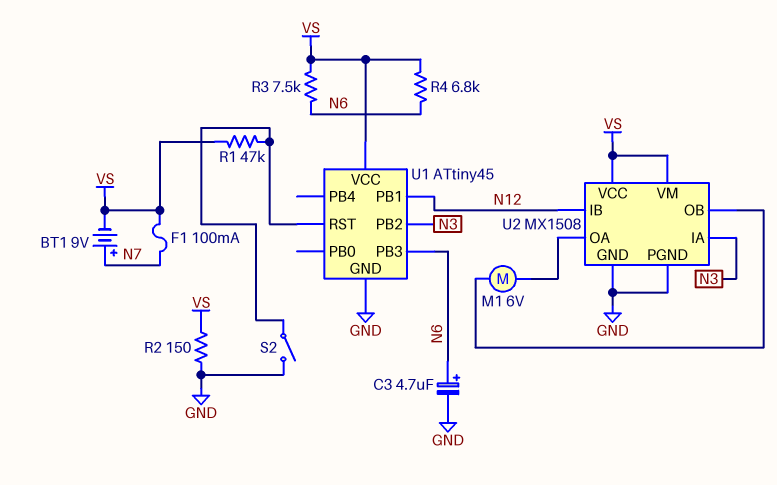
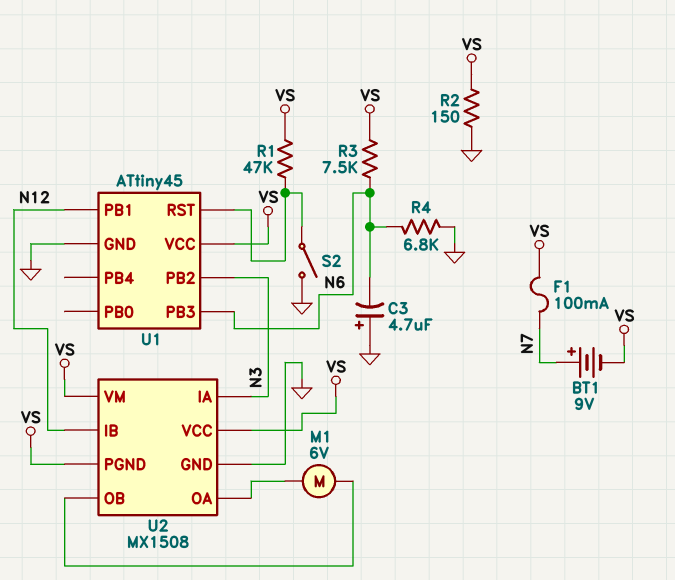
C3: 4.7uF (plus N6, minus GND) -> 4.7uF (plus GND, minus N6)
R4: 6.8k (N6, VS) -> 6.8k (GND, N6)
U2 pin PGND: GND -> VS

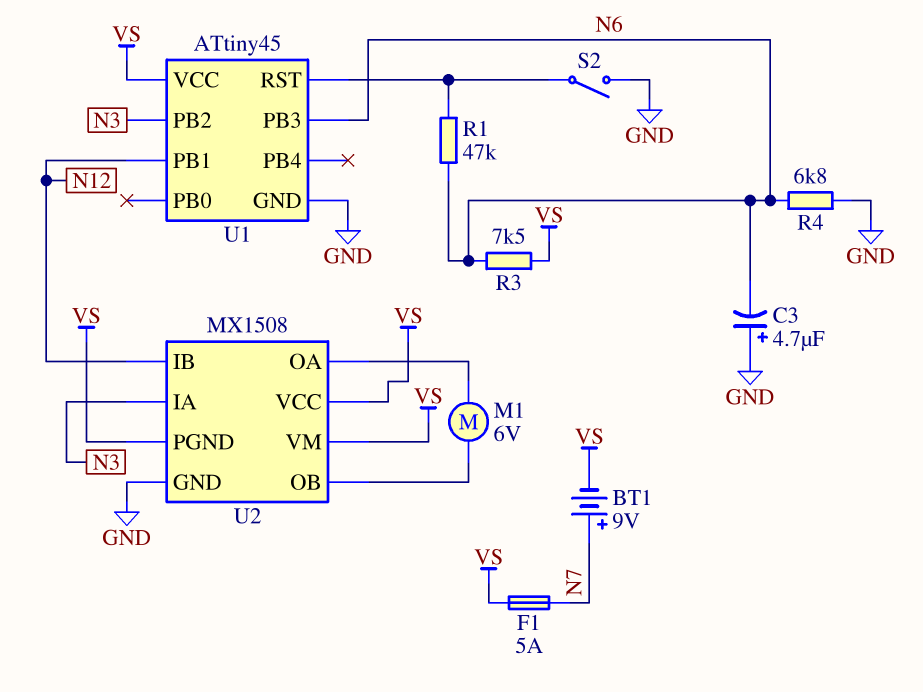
F1: 100mA (N7, VS) -> 5A (N7, VS)
R1: 47k (U1/RST, VS) -> 47k (N6, U1/RST)
R2: 150 (GND, VS) -> none

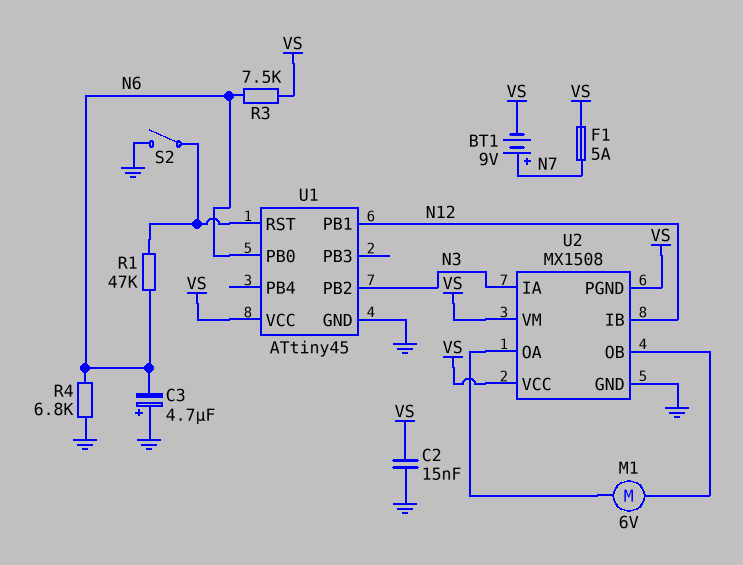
C2: none -> 15nF (GND, VS)
U1 pin PB0: none -> N6
U1 pin PB3: N6 -> none

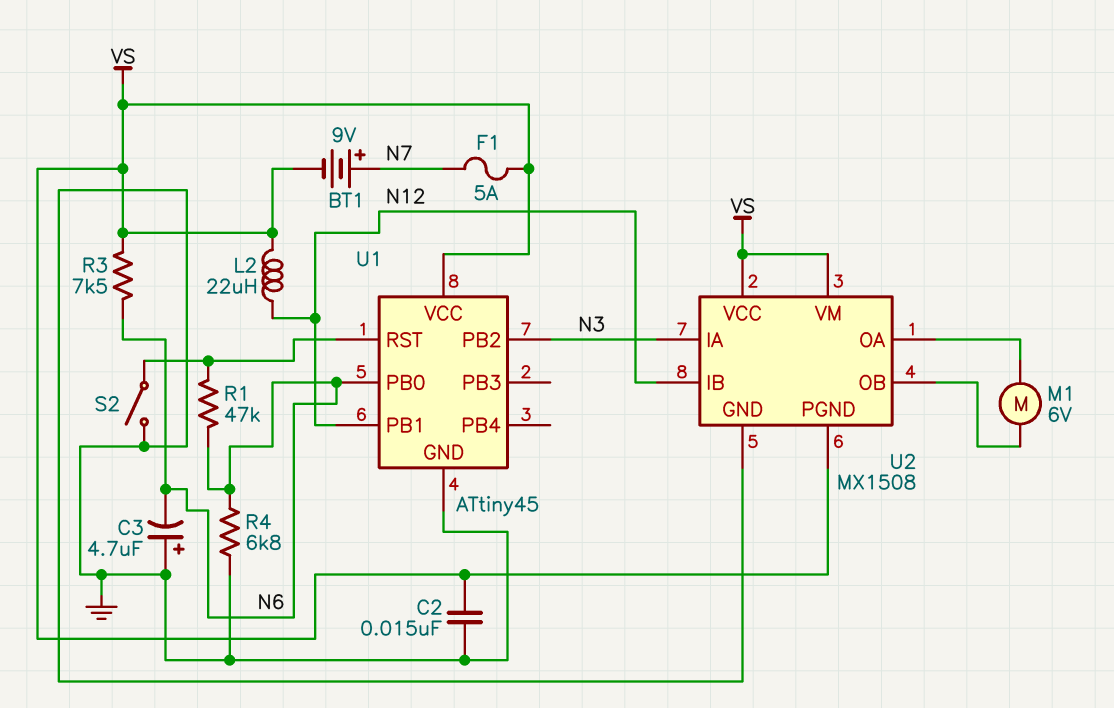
L2: none -> 22uH (N12, VS)

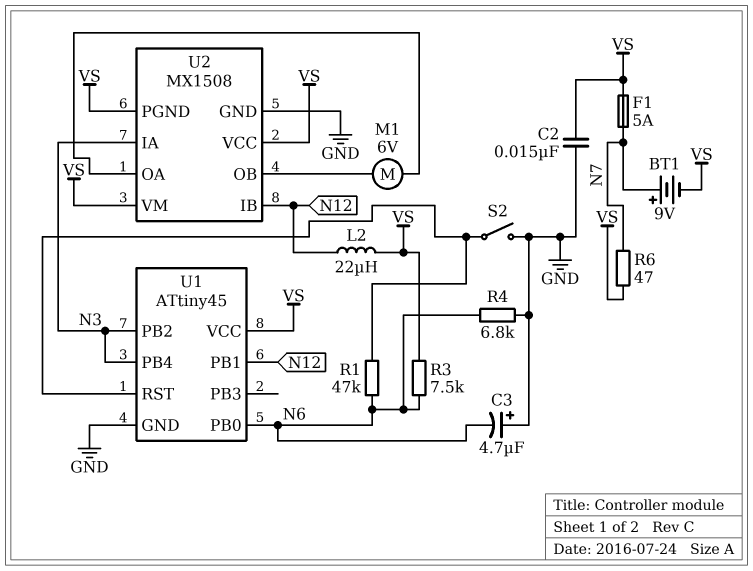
R6: none -> 47 (N7, VS)
U1 pin PB4: none -> N3

